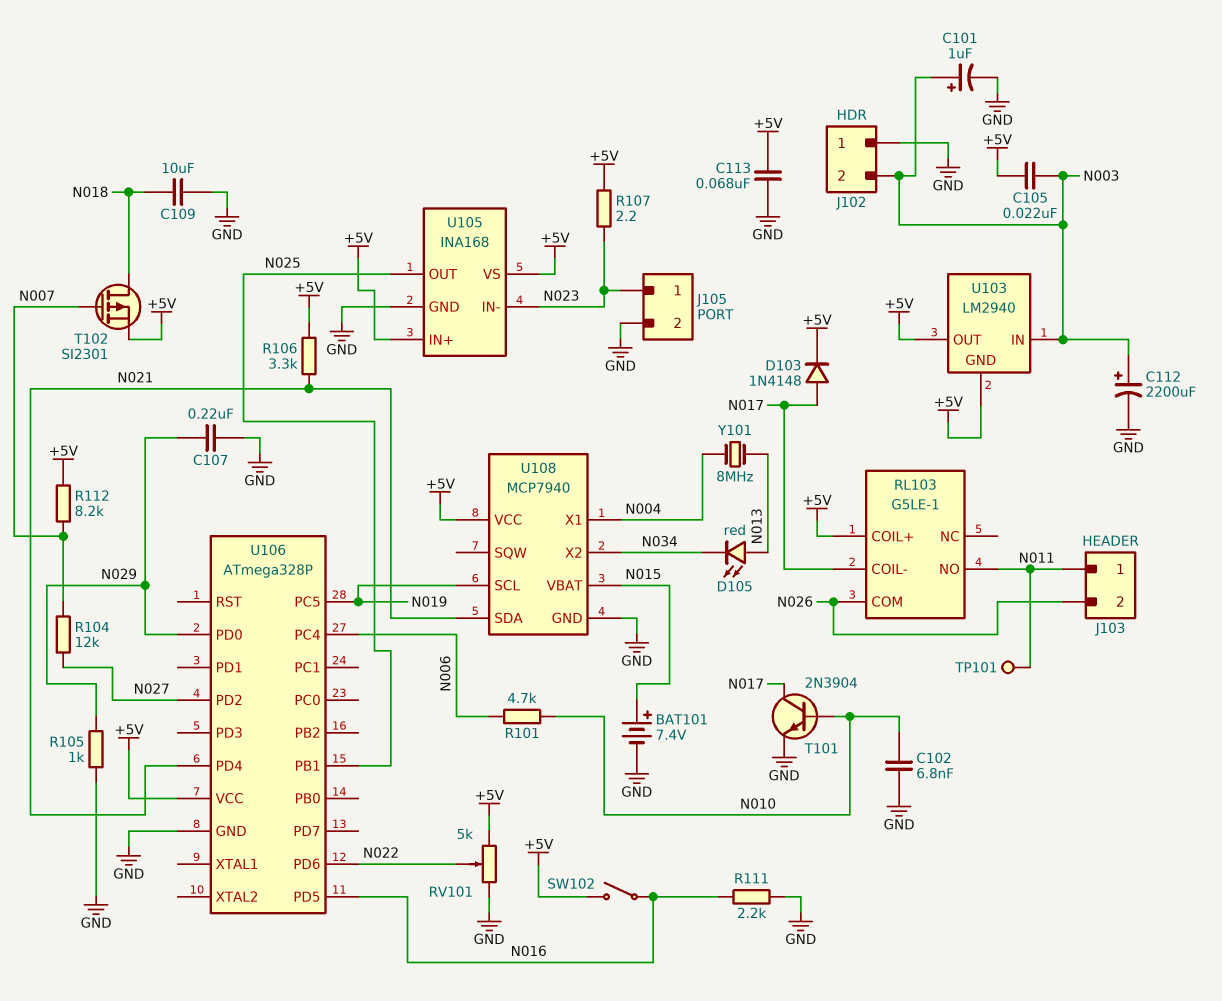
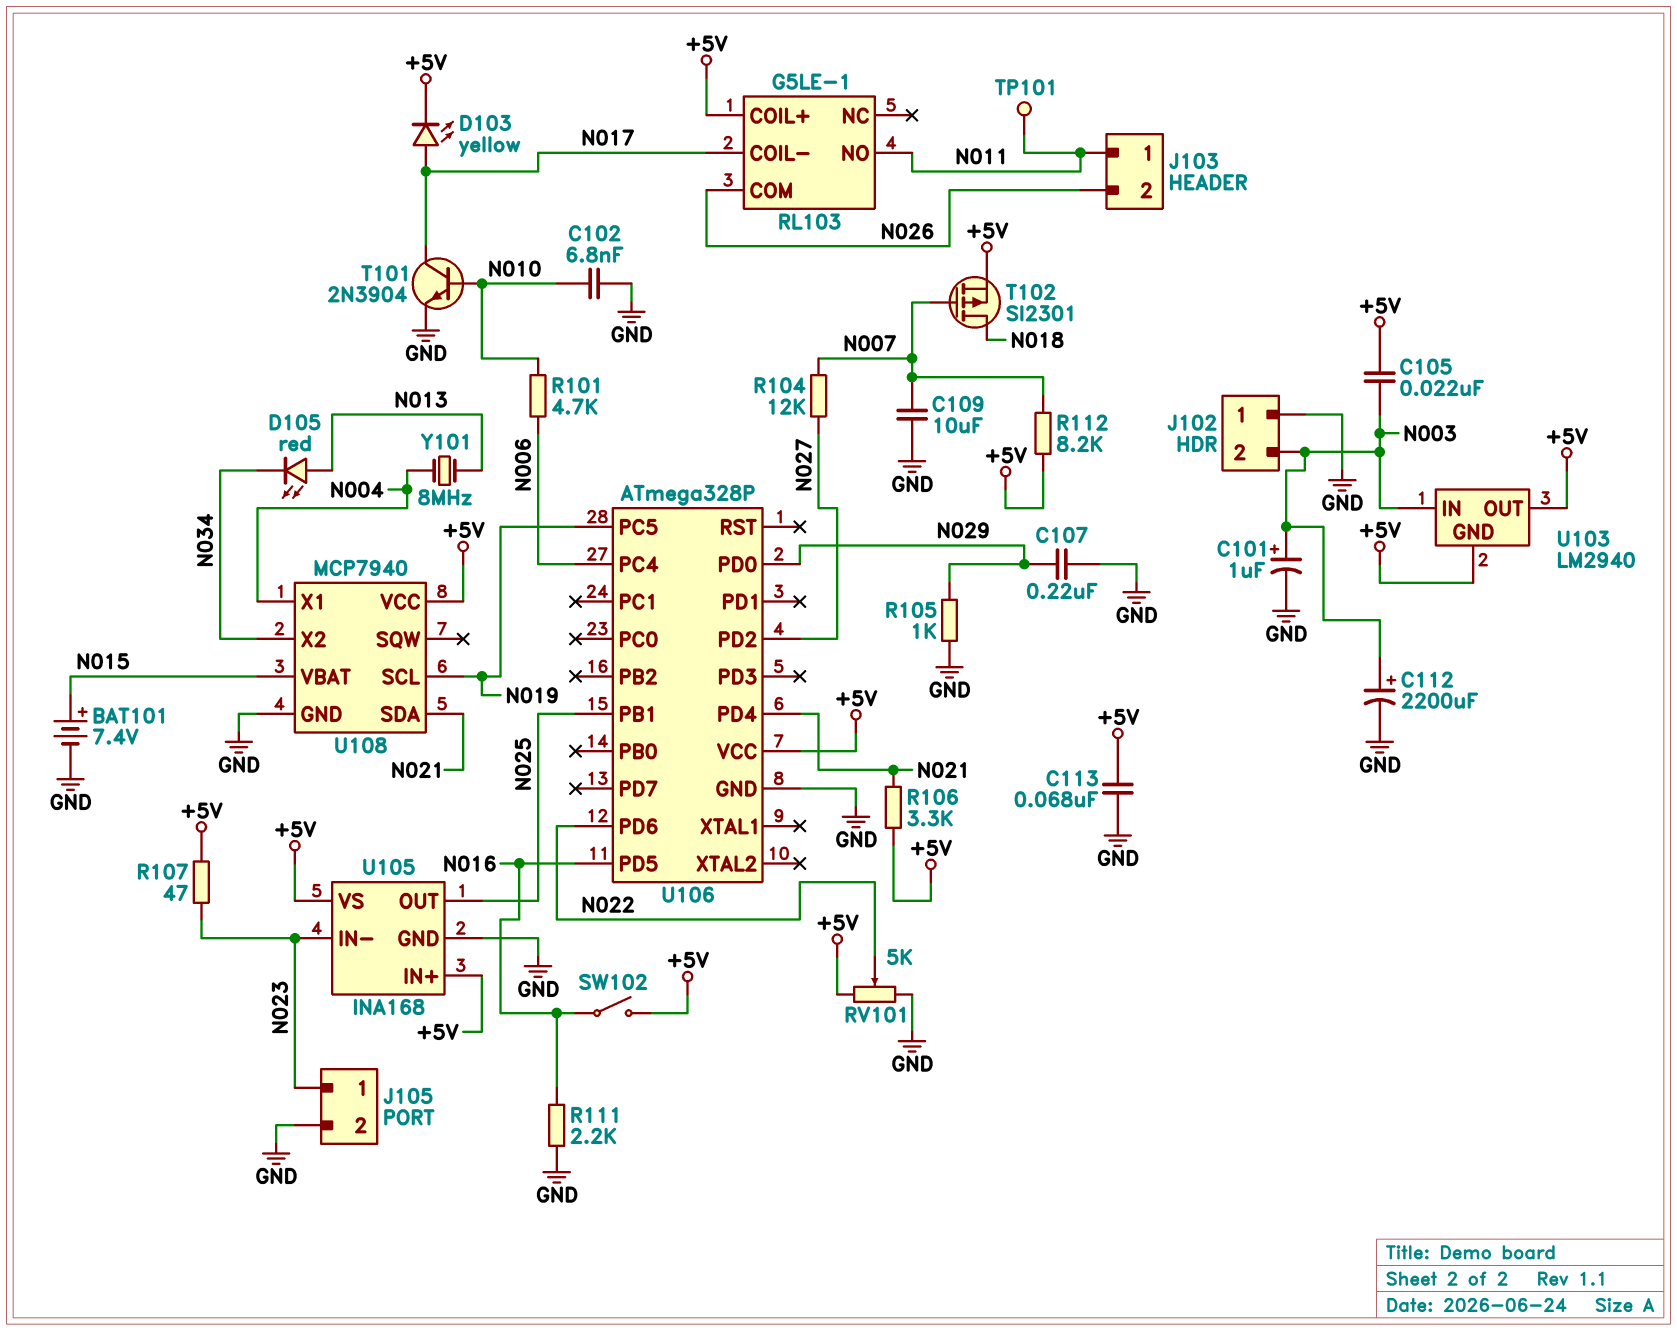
C109: 10uF (GND, N018) -> 10uF (GND, N007)
D103: diode 1N4148 (A N017, K +5V) -> LED yellow (A N017, K +5V)
R107: 2.2 (+5V, N023) -> 47 (+5V, N023)

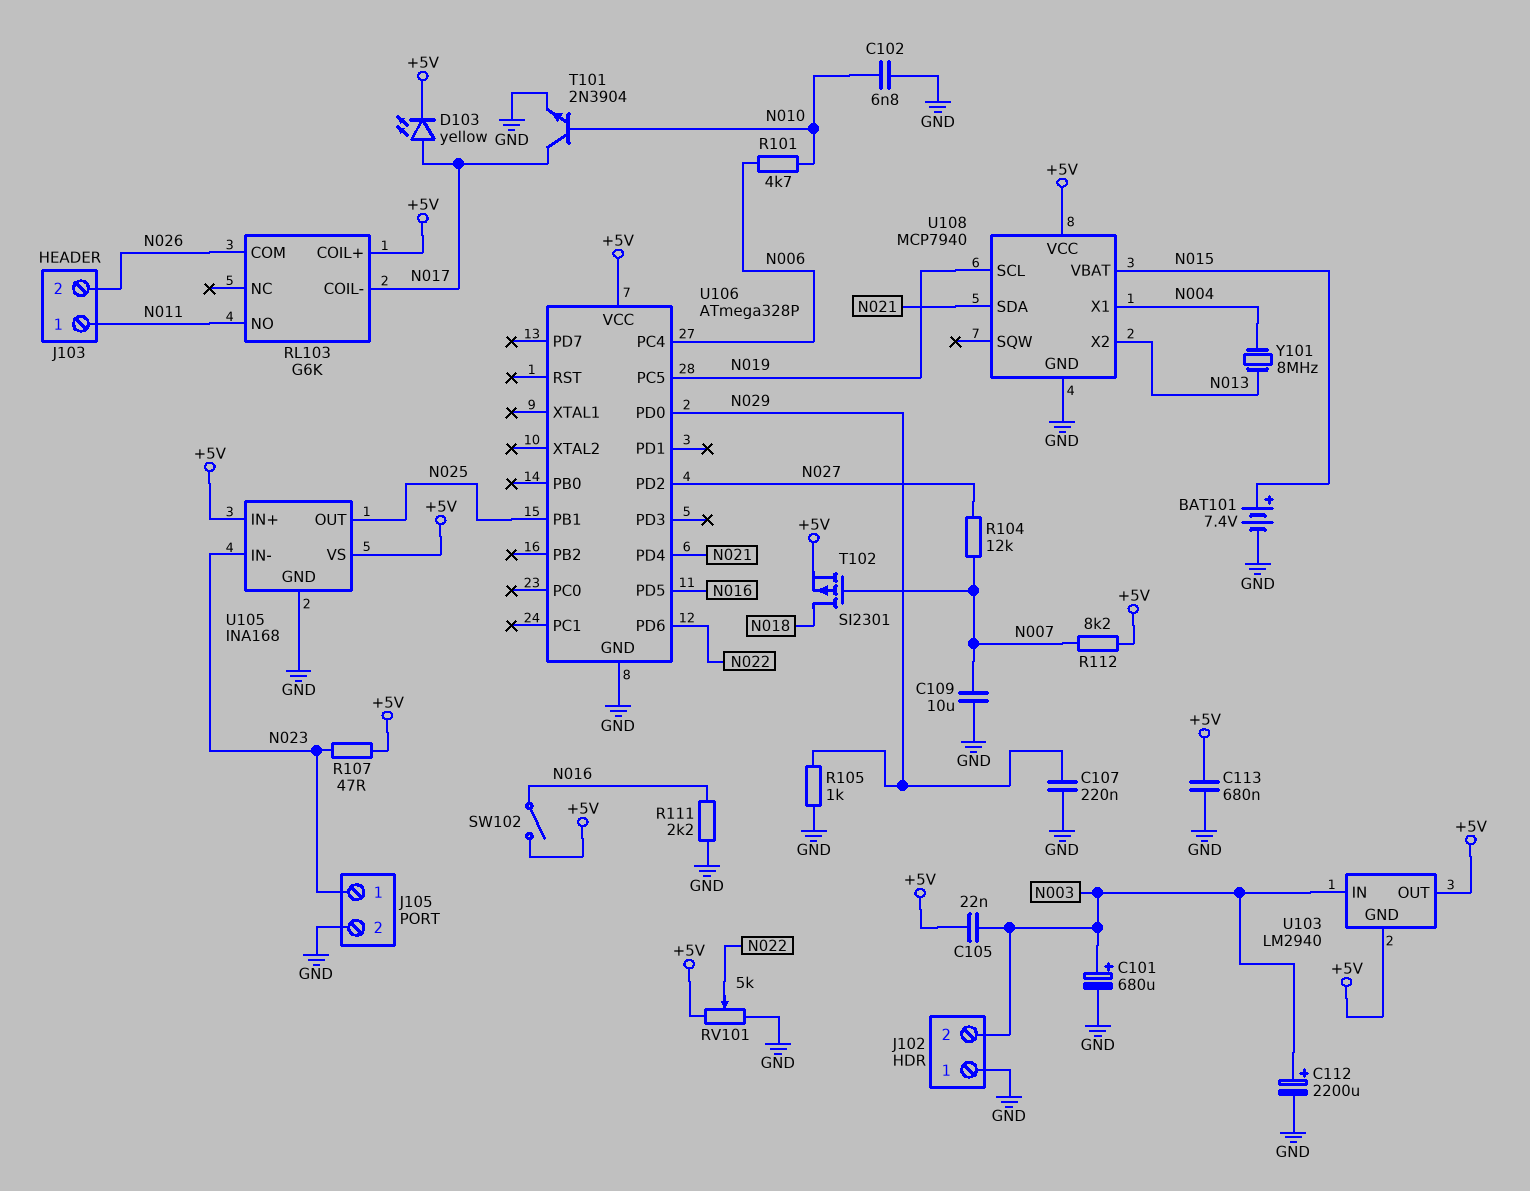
C101: 1uF (plus N003, minus GND) -> 680uF (plus N003, minus GND)
C113: 68nF (+5V, GND) -> 680nF (+5V, GND)
D105: LED red (A N013, K N034) -> none
R106: 3.3k (+5V, N021) -> none
RL103: G5LE-1 -> G6K
TP101: test point (N011) -> none
U108 pin X2: N034 -> N013

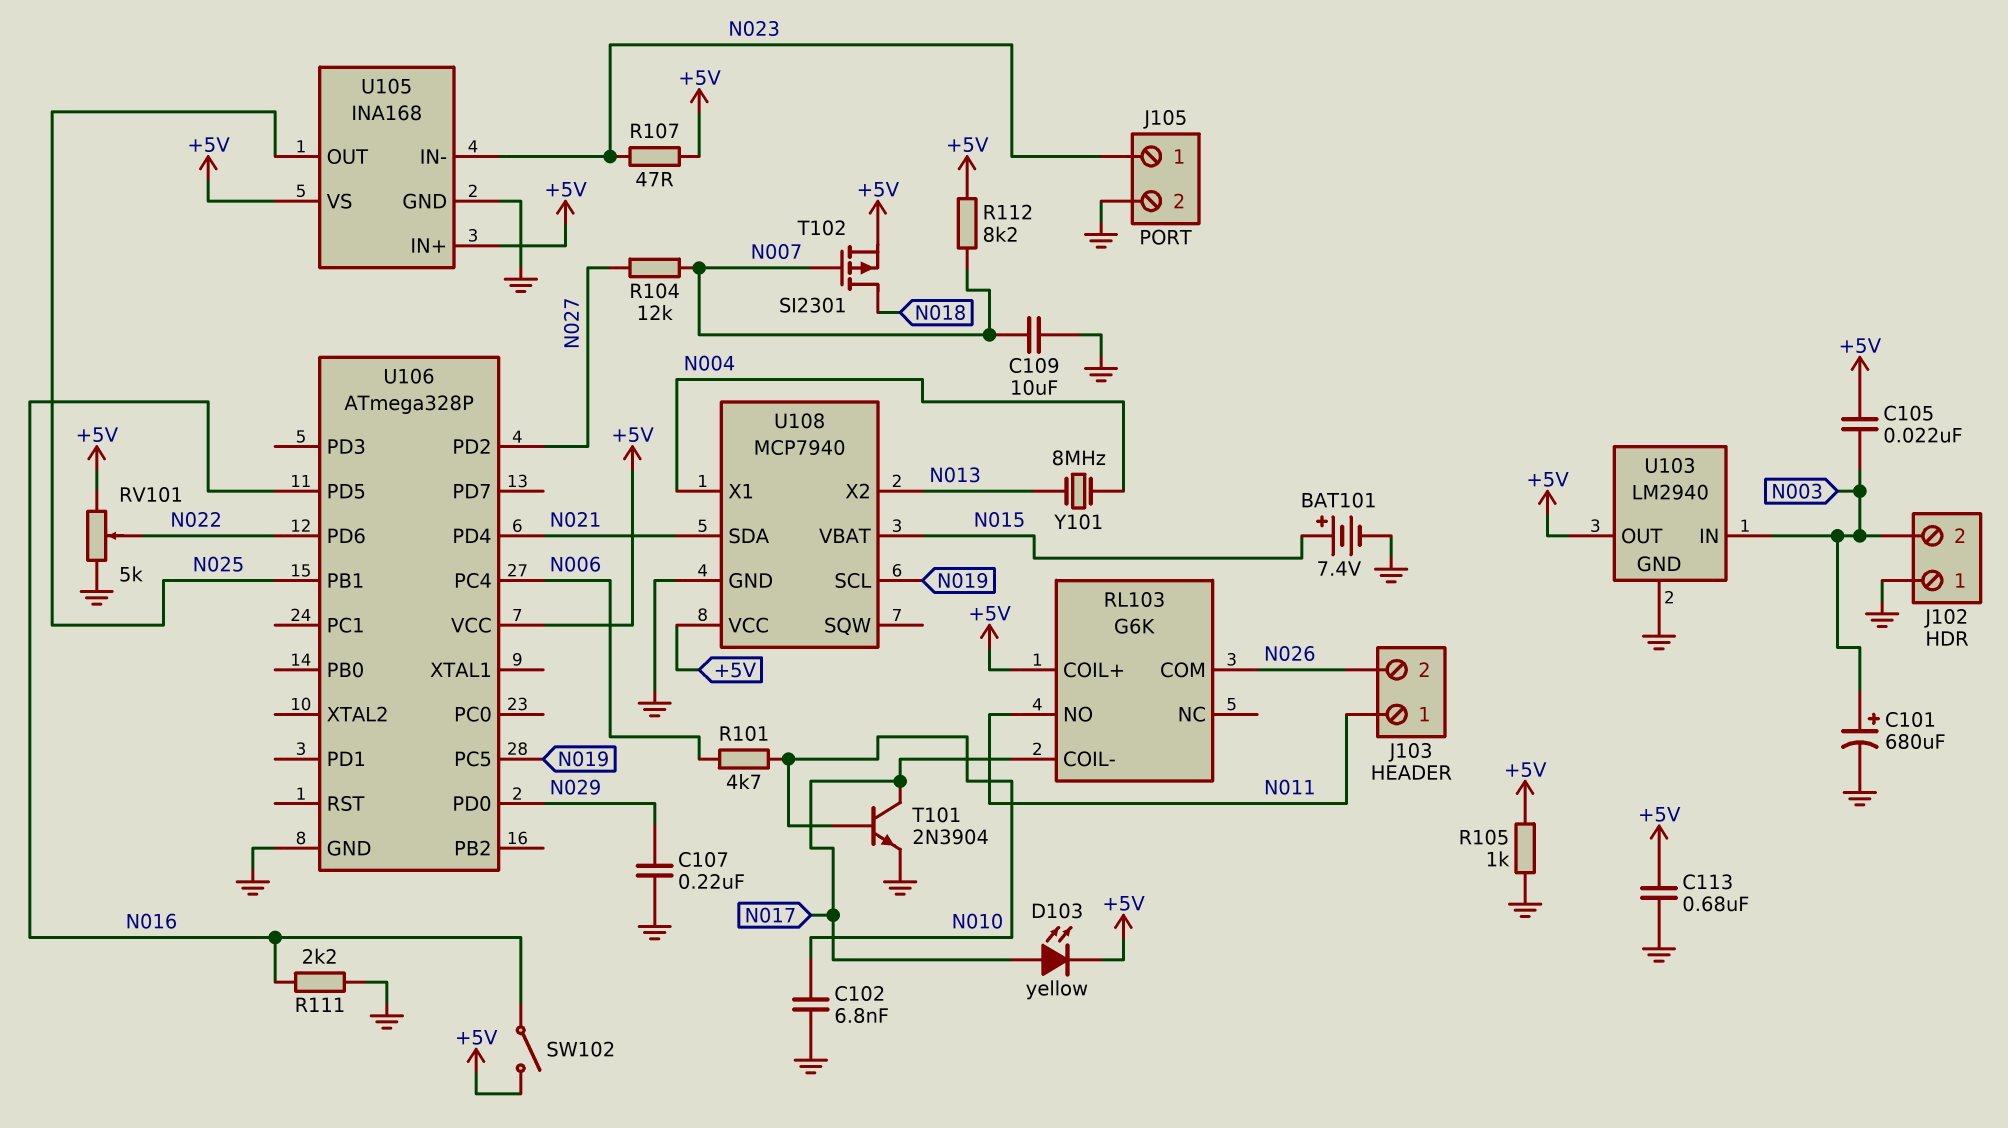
C112: 2200uF (plus N003, minus GND) -> none
R105: 1k (GND, N029) -> 1k (+5V, GND)
U103 pin GND: +5V -> GND

